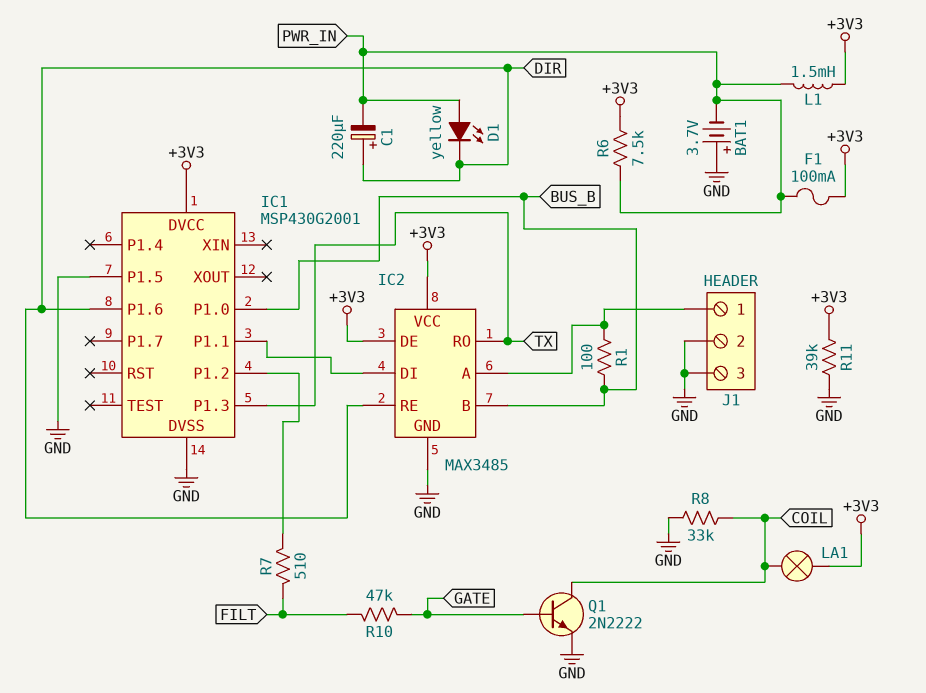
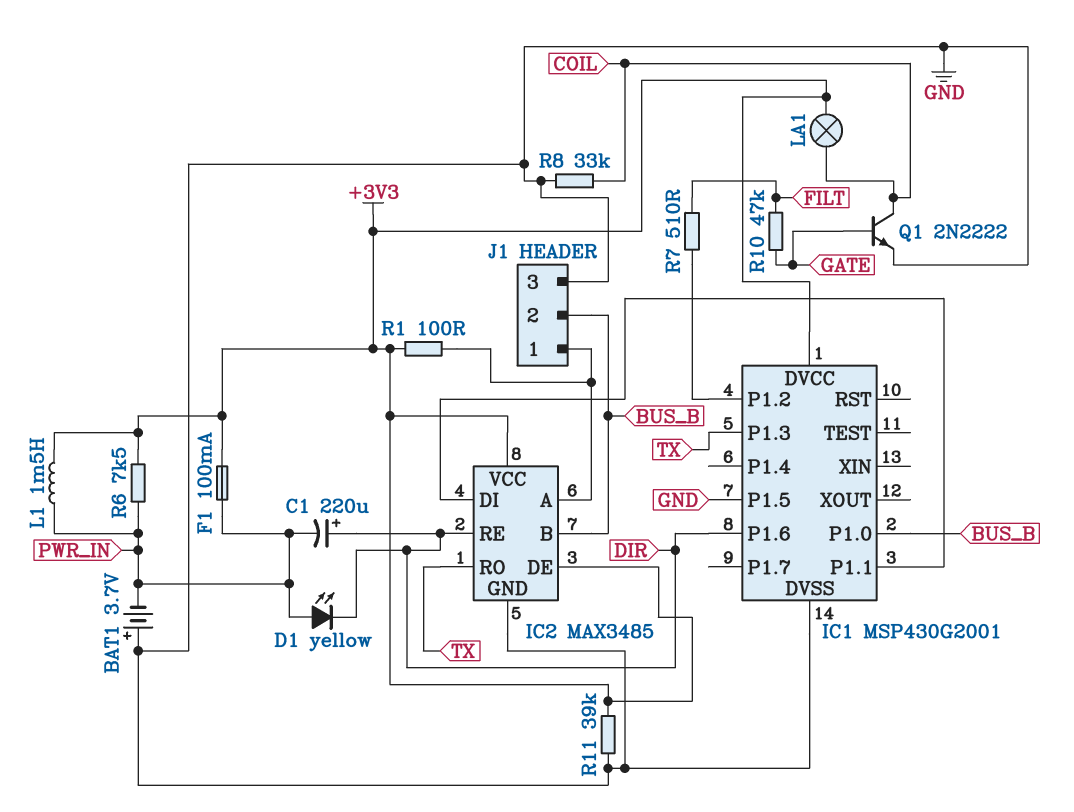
J1 pin 2: GND -> BUS_B
R1: 100 (BUS_B, IC2/A) -> 100 (+3V3, IC2/A)

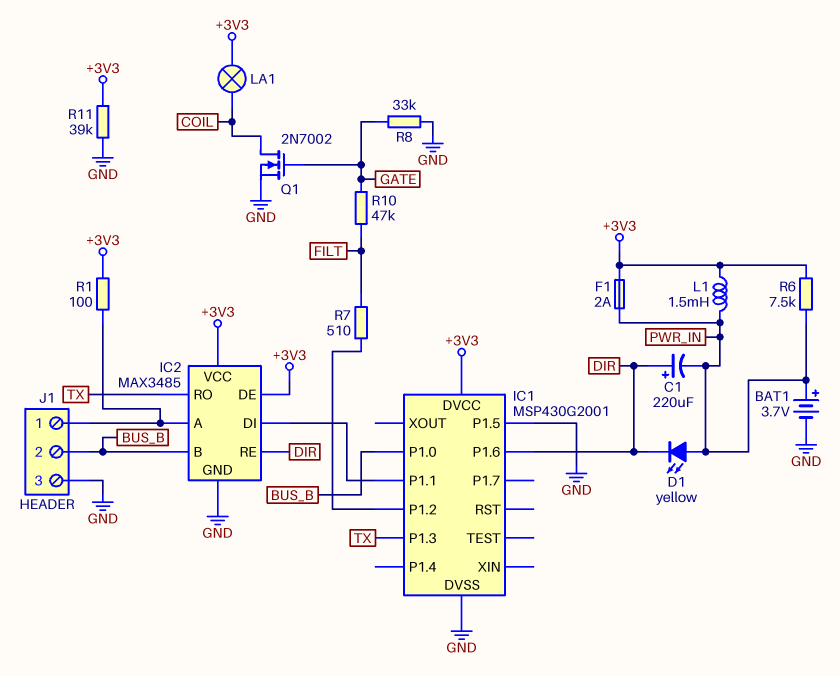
BAT1: 3.7V (plus GND, minus PWR_IN) -> 3.7V (plus PWR_IN, minus GND)
F1: 100mA (+3V3, PWR_IN) -> 2A (+3V3, PWR_IN)
Q1: NPN 2N2222 (B GATE, C COIL, E GND) -> NMOS 2N7002 (G GATE, D COIL, S GND)
R8: 33k (COIL, GND) -> 33k (GATE, GND)

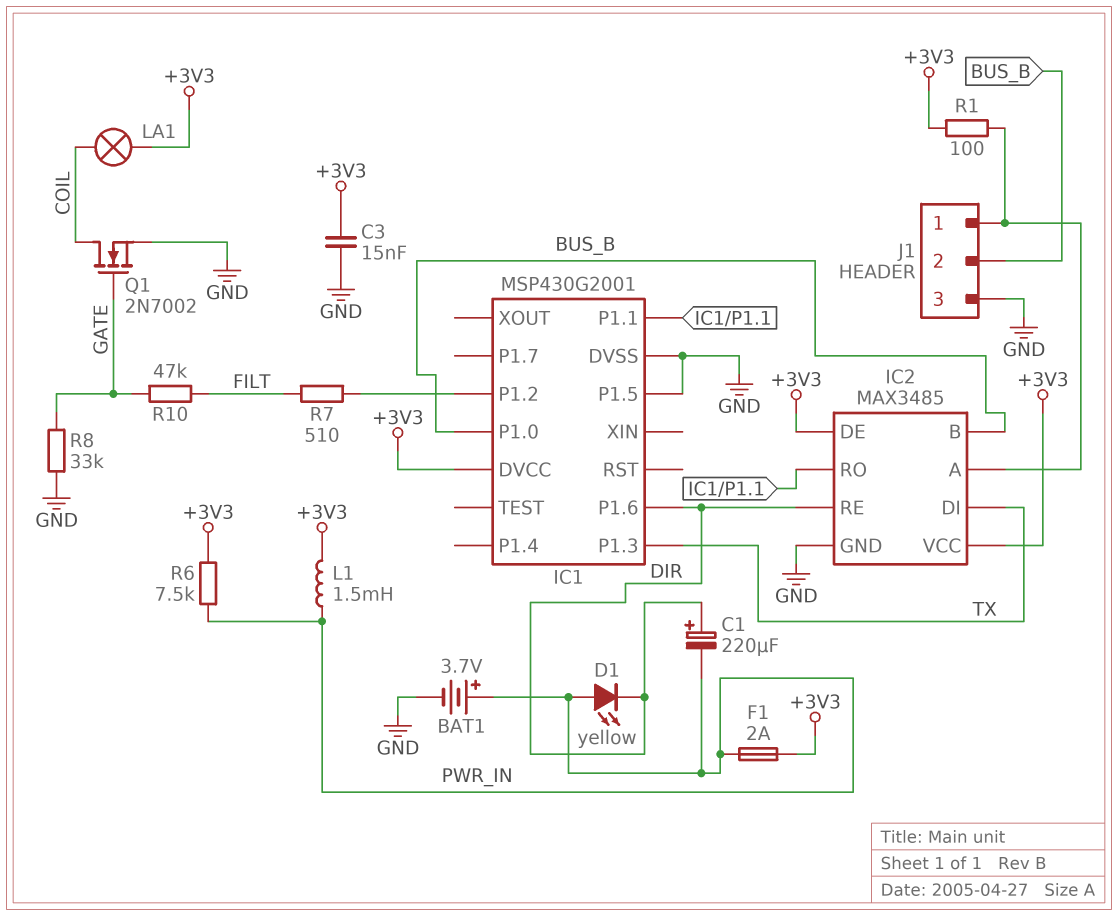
C3: none -> 15nF (+3V3, GND)
IC2 pin DI: IC1/P1.1 -> TX
IC2 pin RO: TX -> IC1/P1.1
R11: 39k (+3V3, GND) -> none

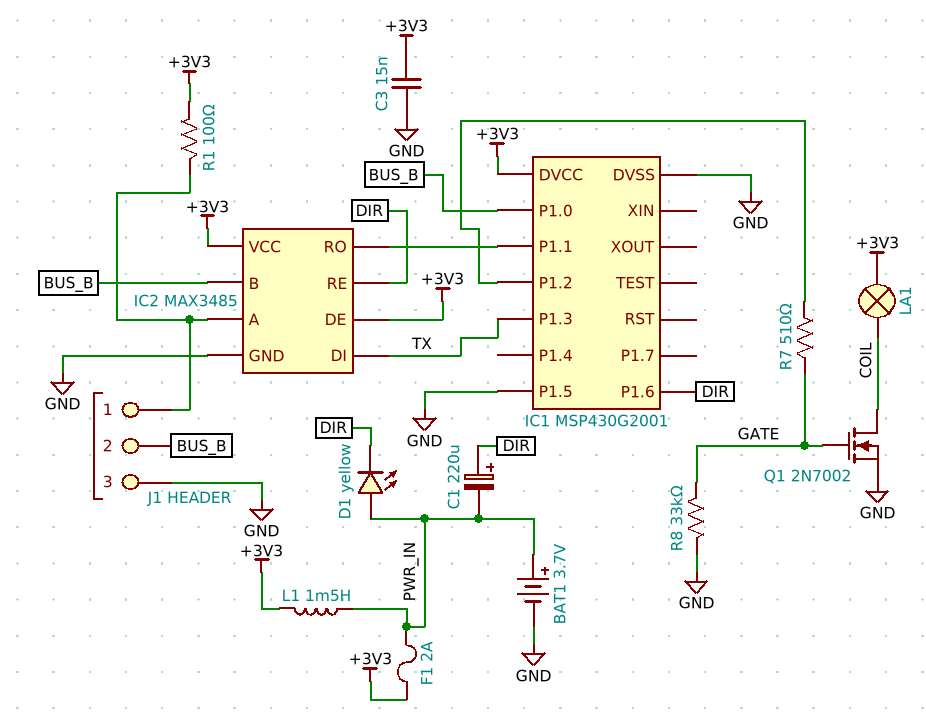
R6: 7.5k (+3V3, PWR_IN) -> none
R7: 510 (FILT, IC1/P1.2) -> 510 (GATE, IC1/P1.2)
R10: 47k (FILT, GATE) -> none

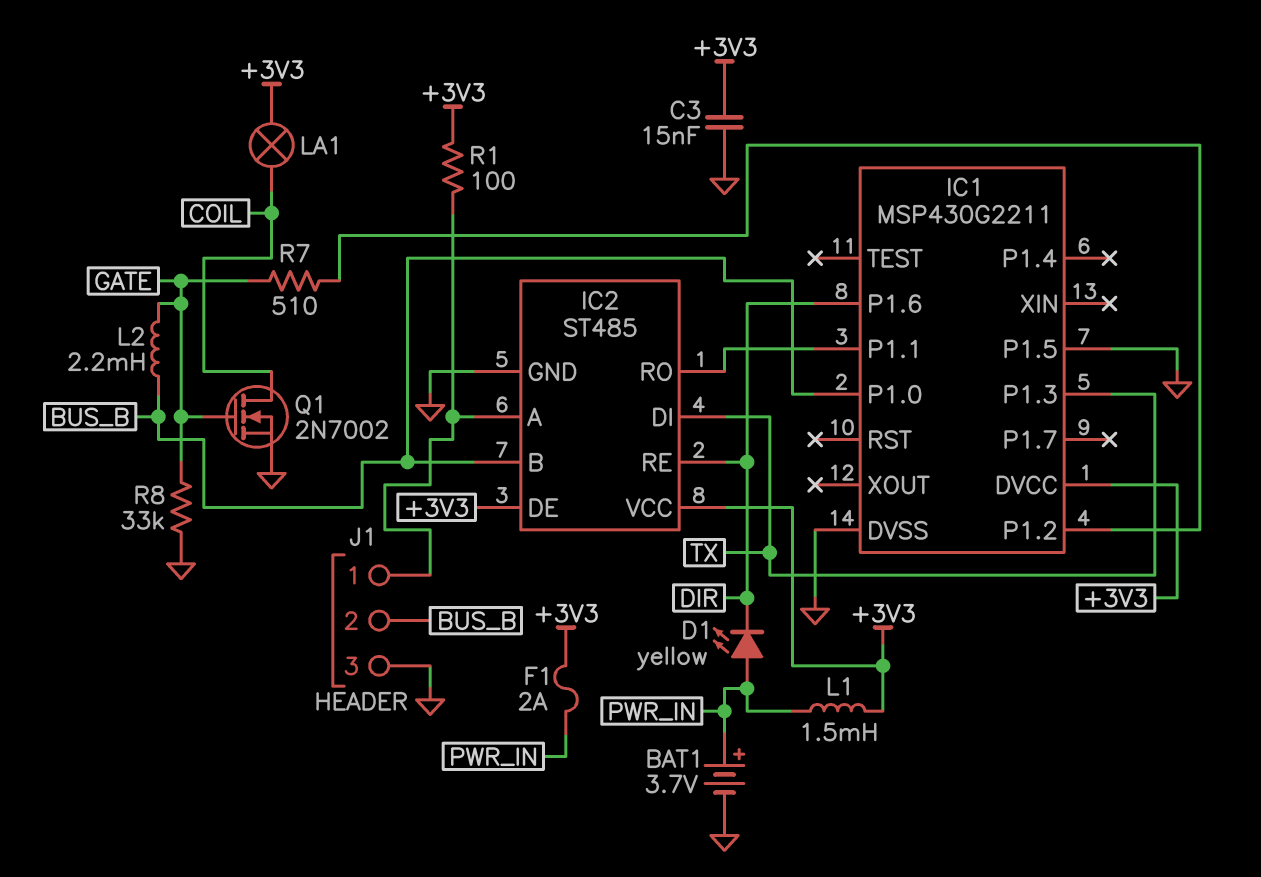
C1: 220uF (plus DIR, minus PWR_IN) -> none
IC1: MSP430G2001 -> MSP430G2211
IC2: MAX3485 -> ST485
L2: none -> 2.2mH (BUS_B, GATE)

